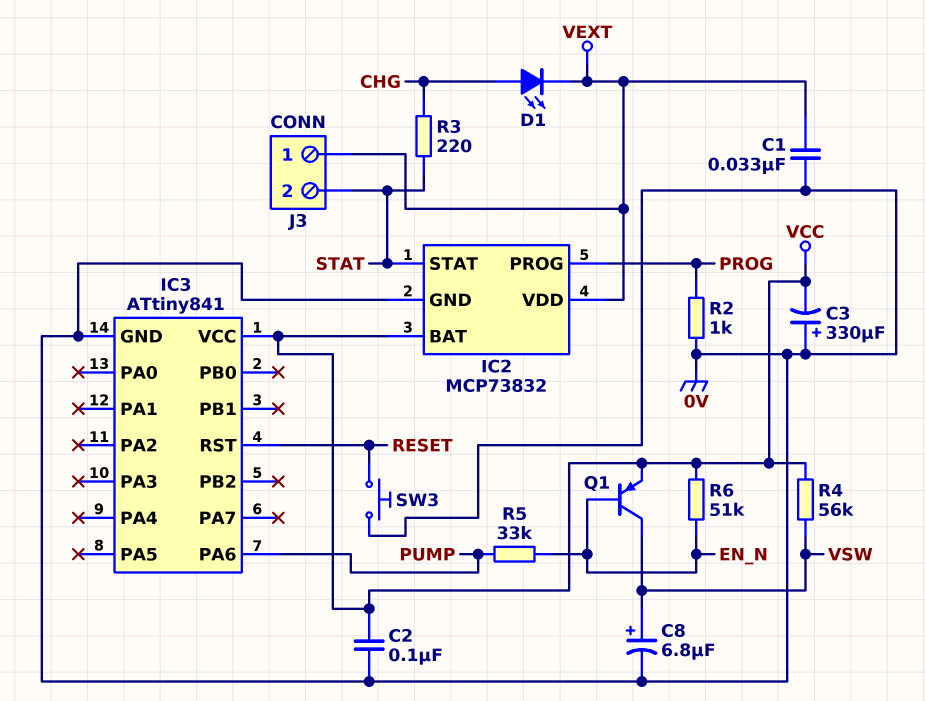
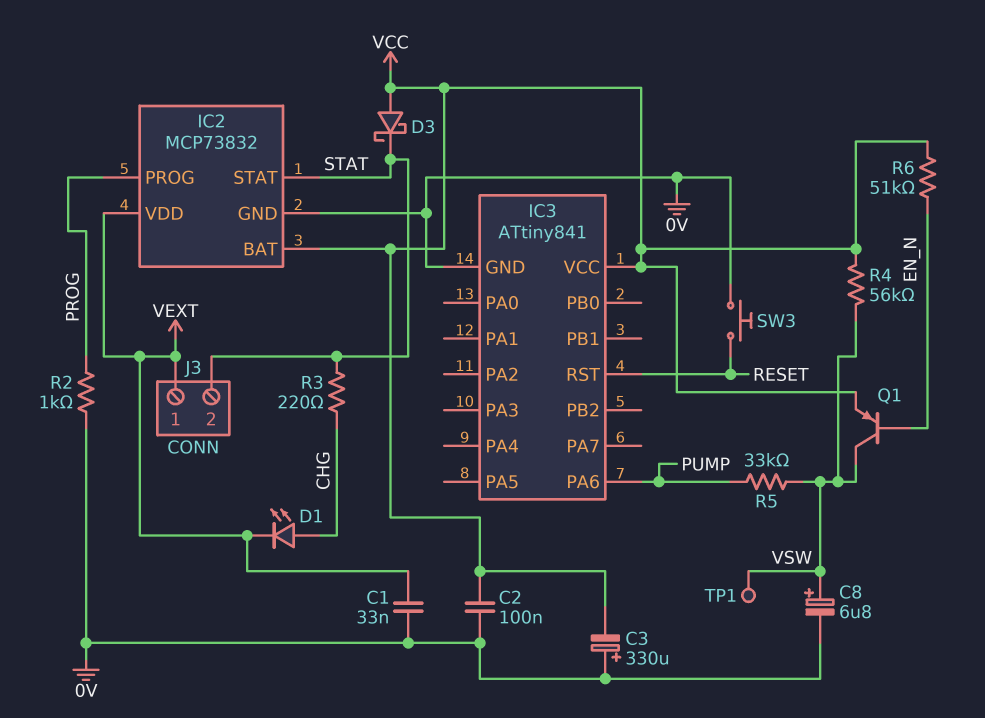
D3: none -> schottky (A VCC, K STAT)
R5: 33k (EN_N, PUMP) -> 33k (PUMP, VSW)
TP1: none -> test point (VSW)

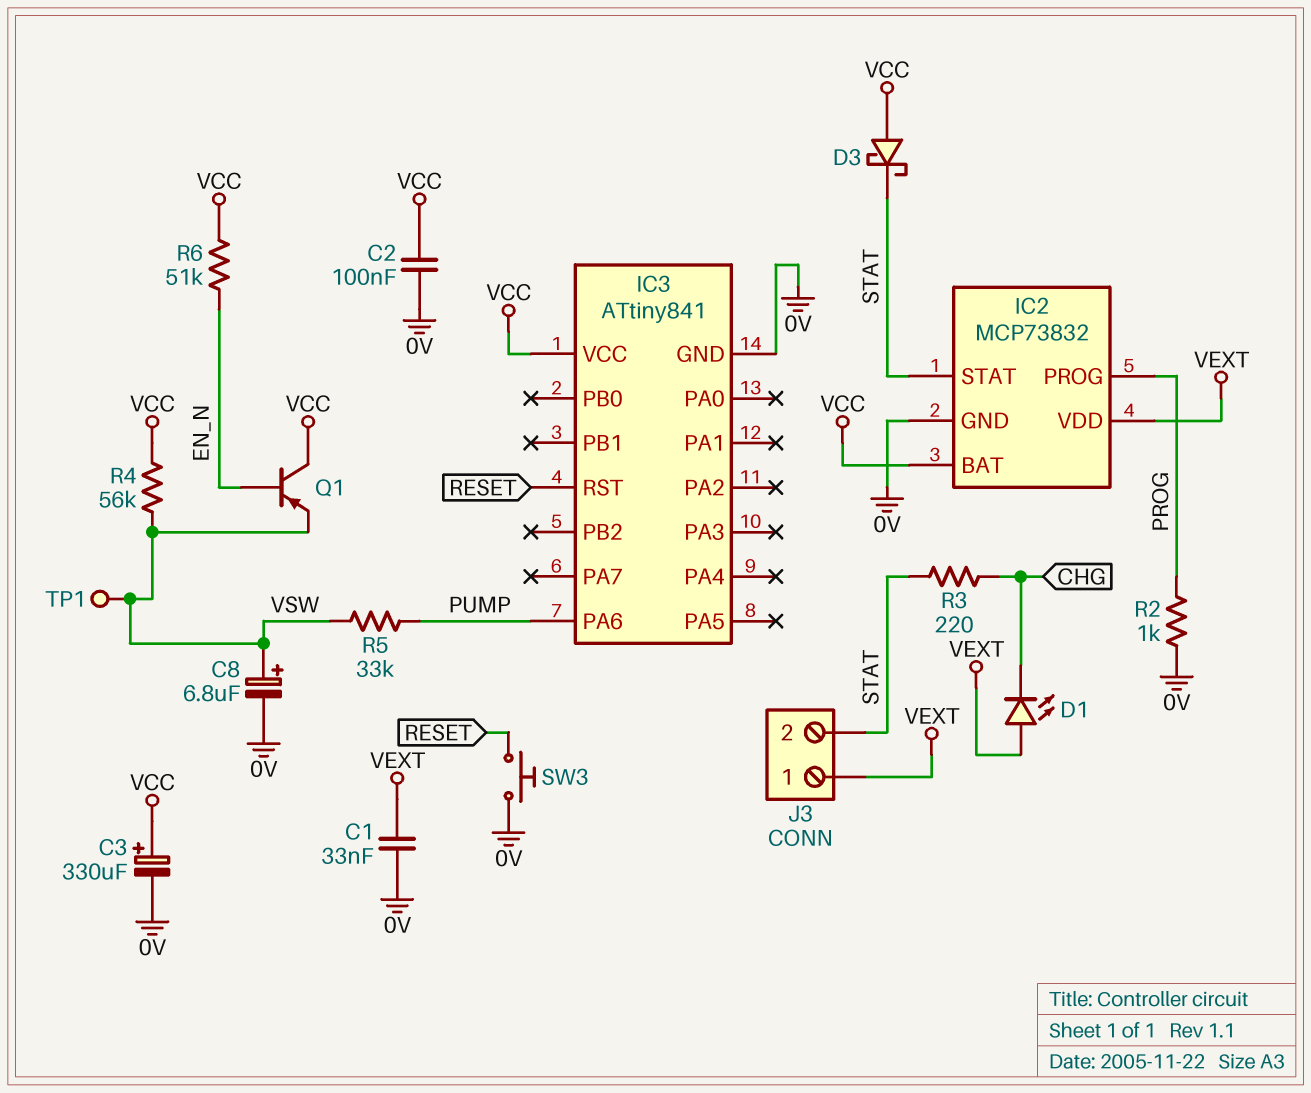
C3: 330uF (plus 0V, minus VCC) -> 330uF (plus VCC, minus 0V)
D1: LED (A CHG, K VEXT) -> LED (A VEXT, K CHG)
Q1: PNP (B EN_N, C VSW, E VCC) -> PNP (B EN_N, C VCC, E VSW)

